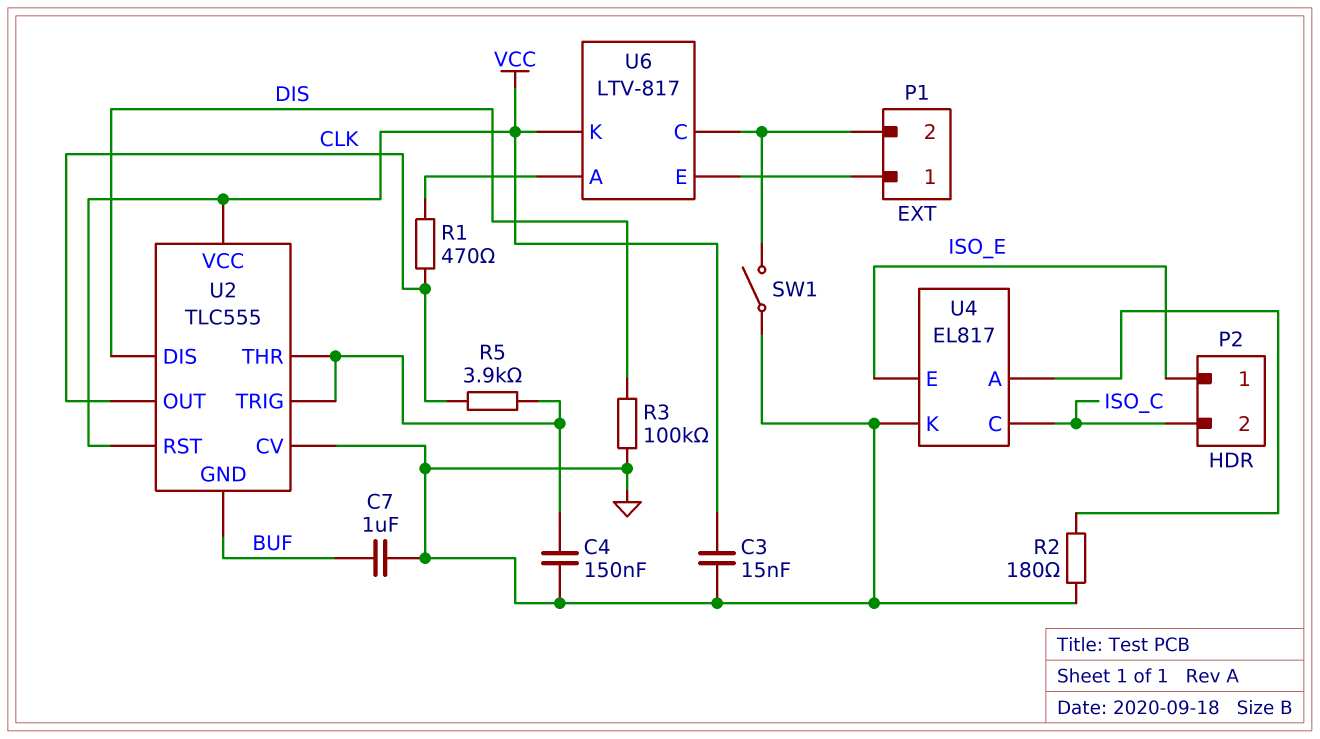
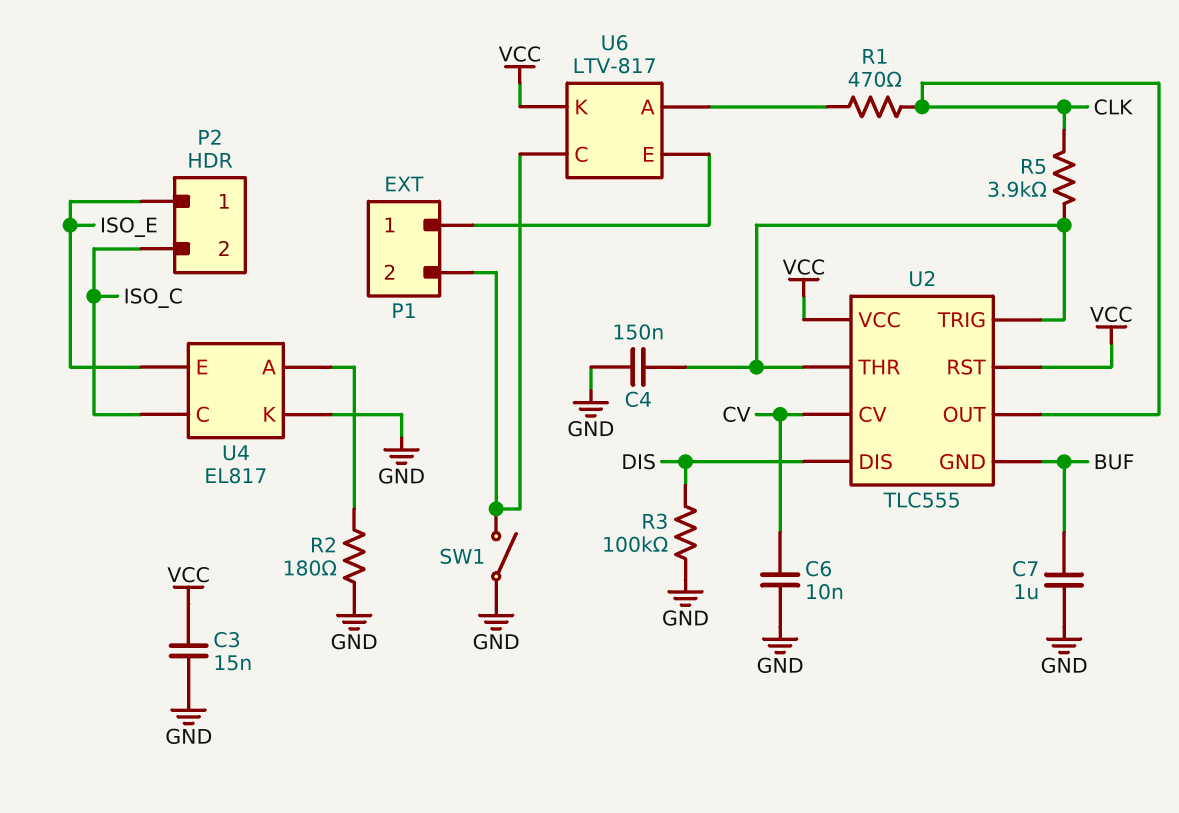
C6: none -> 10nF (CV, GND)
U2 pin CV: GND -> CV

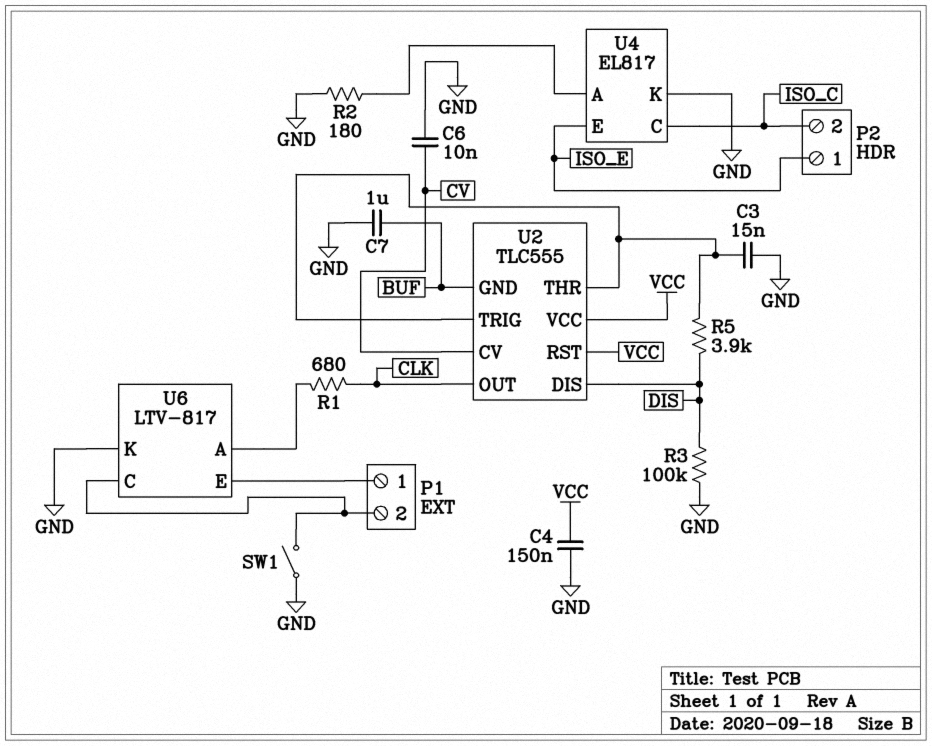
C3: 15nF (GND, VCC) -> 15nF (GND, U2/THR)
C4: 150nF (GND, U2/THR) -> 150nF (GND, VCC)
R1: 470 (CLK, U6/A) -> 680 (CLK, U6/A)
R5: 3.9k (CLK, U2/THR) -> 3.9k (DIS, U2/THR)
U6 pin K: VCC -> GND

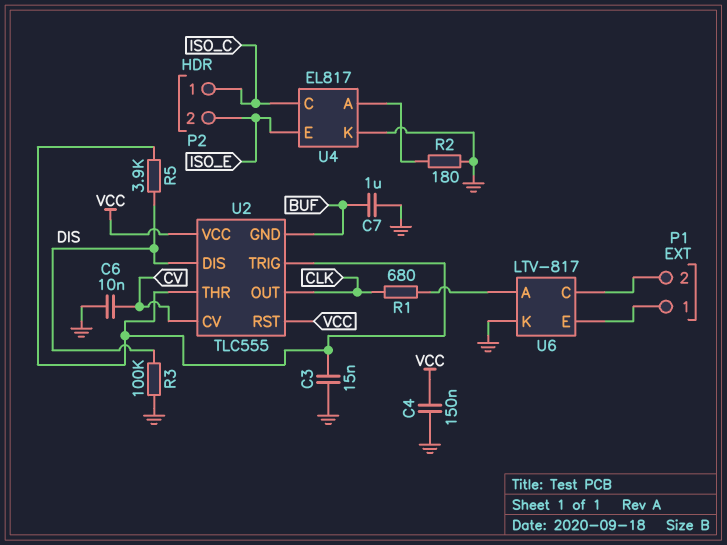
P2 pin 1: ISO_E -> ISO_C
P2 pin 2: ISO_C -> ISO_E
SW1: switch (GND, P1/2) -> none

